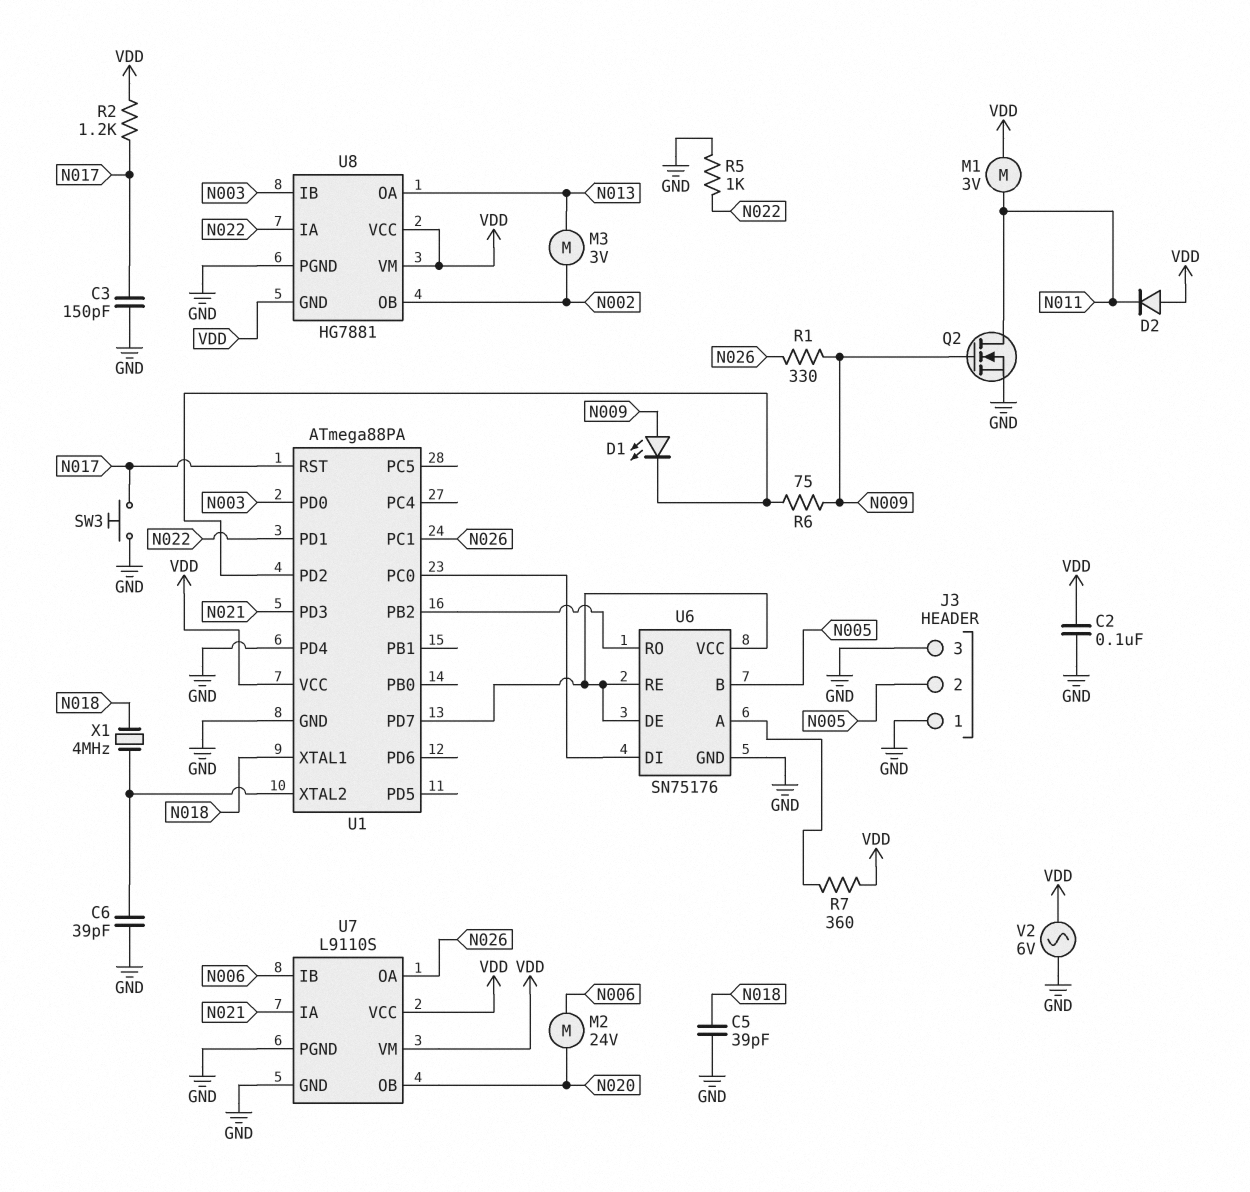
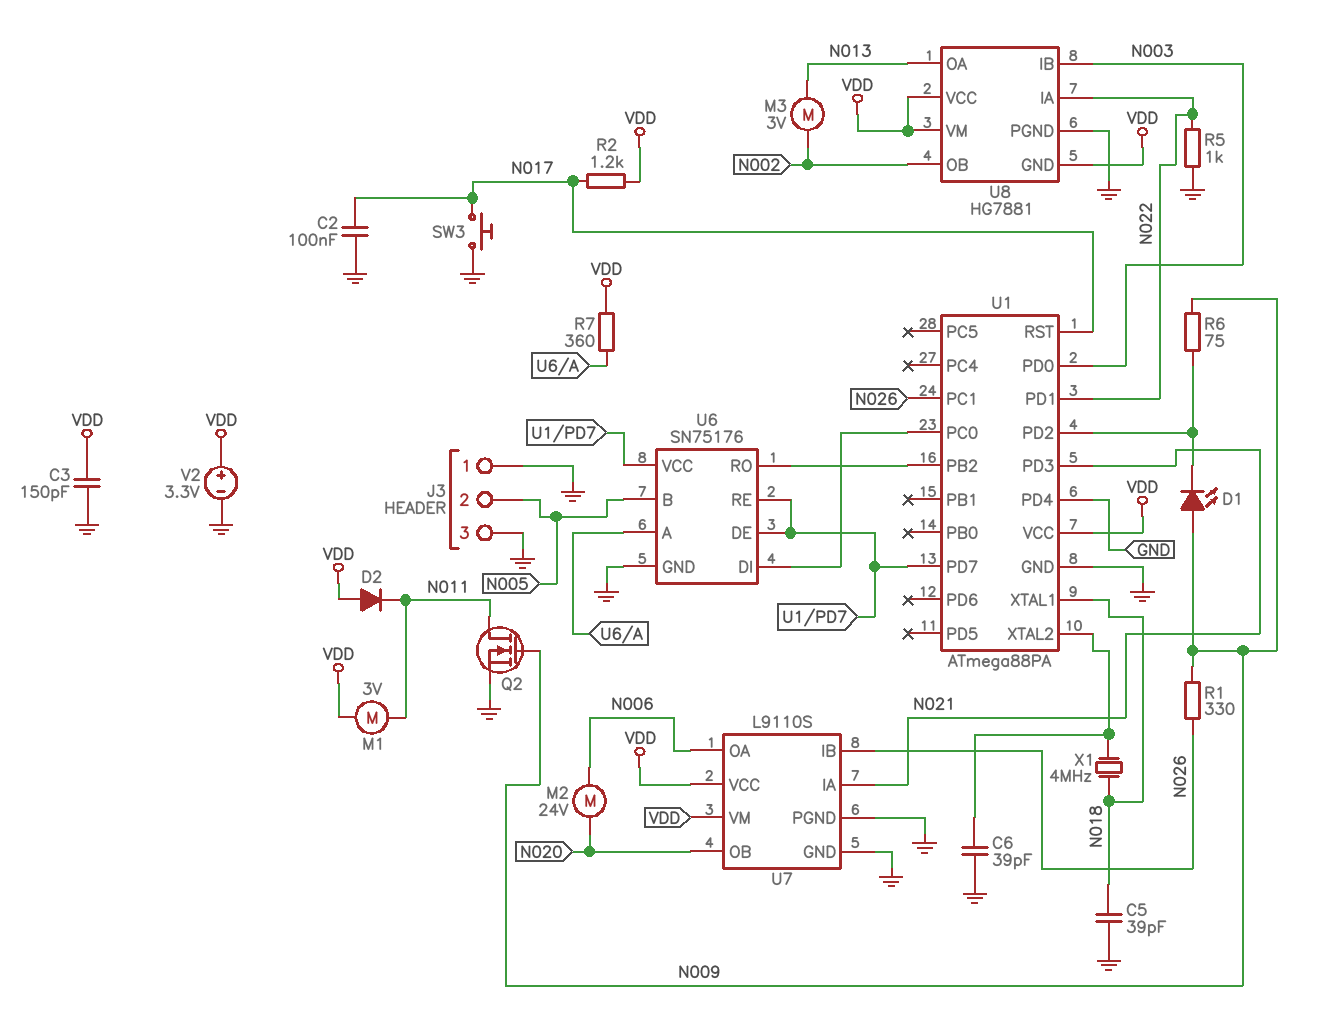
C2: 100nF (GND, VDD) -> 100nF (GND, N017)
C3: 150pF (GND, N017) -> 150pF (GND, VDD)
U7 pin IB: N006 -> N026
U7 pin OA: N026 -> N006
V2: AC 6V (GND, VDD) -> 3.3V (plus VDD, minus GND)

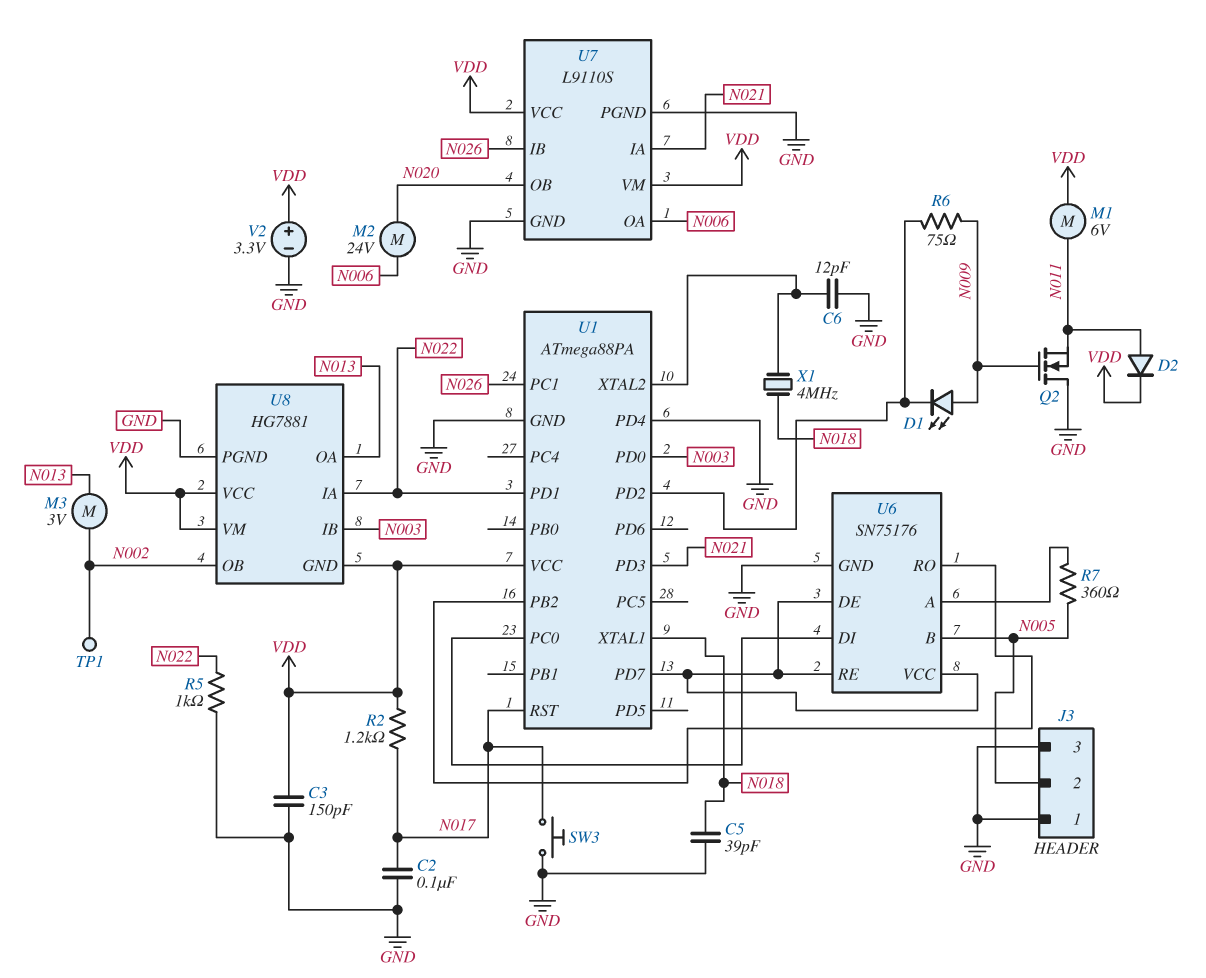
C6: 39pF (GND, U1/XTAL2) -> 12pF (GND, U1/XTAL2)
D2: diode (A VDD, K N011) -> diode (A N011, K VDD)
M1: motor 3V (N011, VDD) -> motor 6V (N011, VDD)
Q2: NMOS (G N009, D N011, S GND) -> NMOS (G N009, D GND, S N011)
R1: 330 (N009, N026) -> none
R7: 360 (U6/A, VDD) -> 360 (N005, U6/A)
TP1: none -> test point (N002)

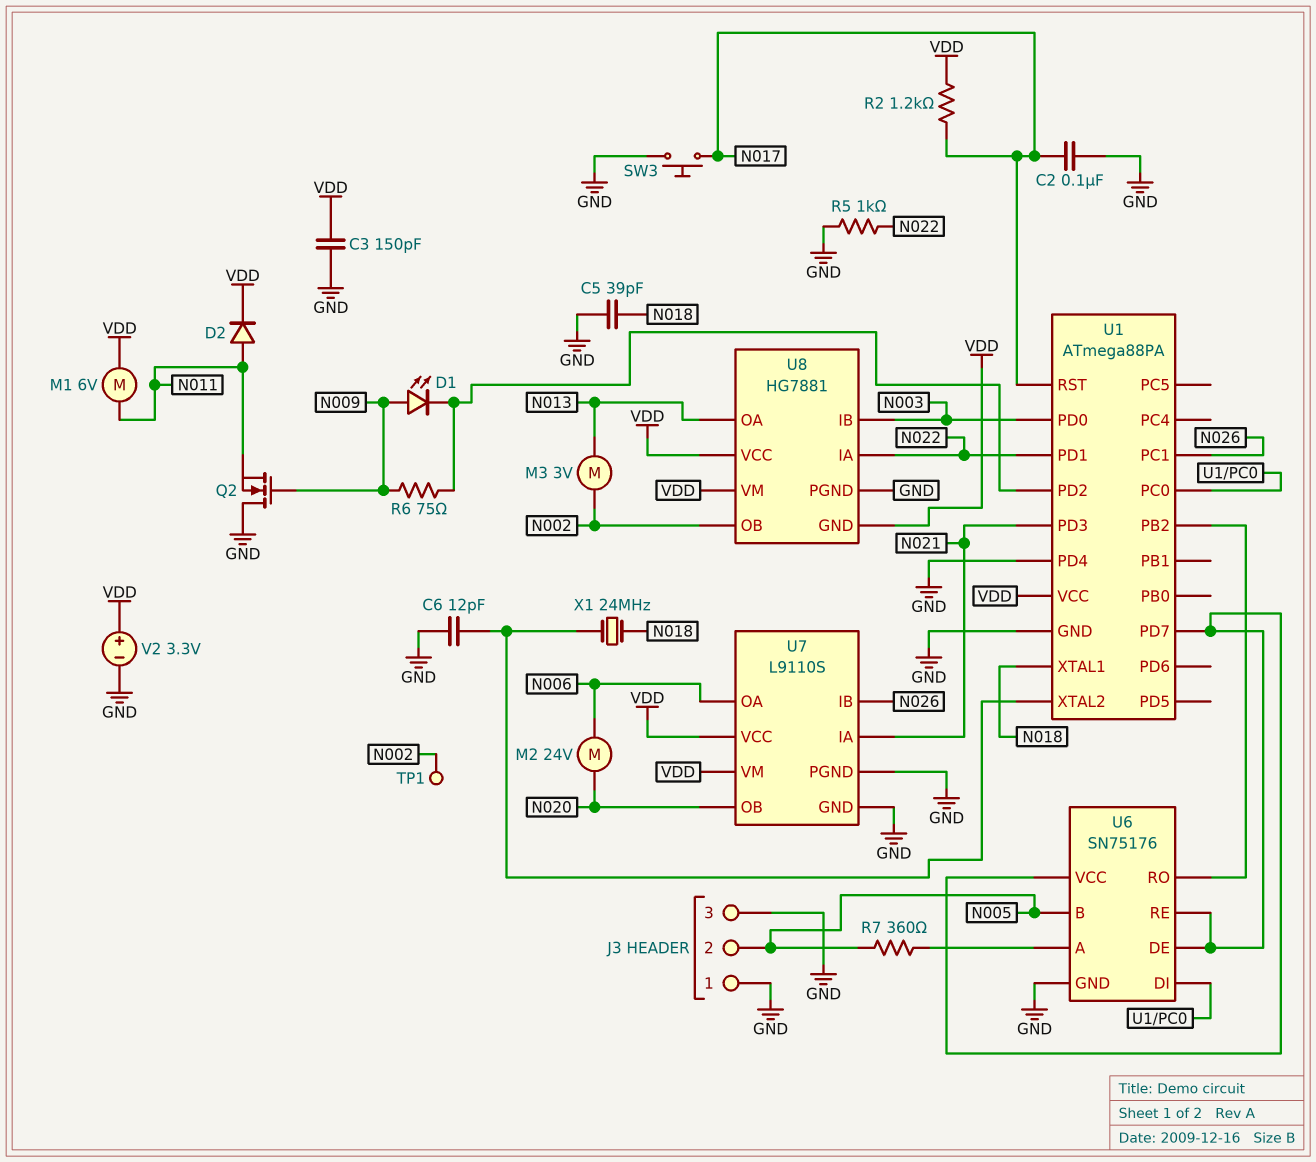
X1: 4MHz (N018, U1/XTAL2) -> 24MHz (N018, U1/XTAL2)

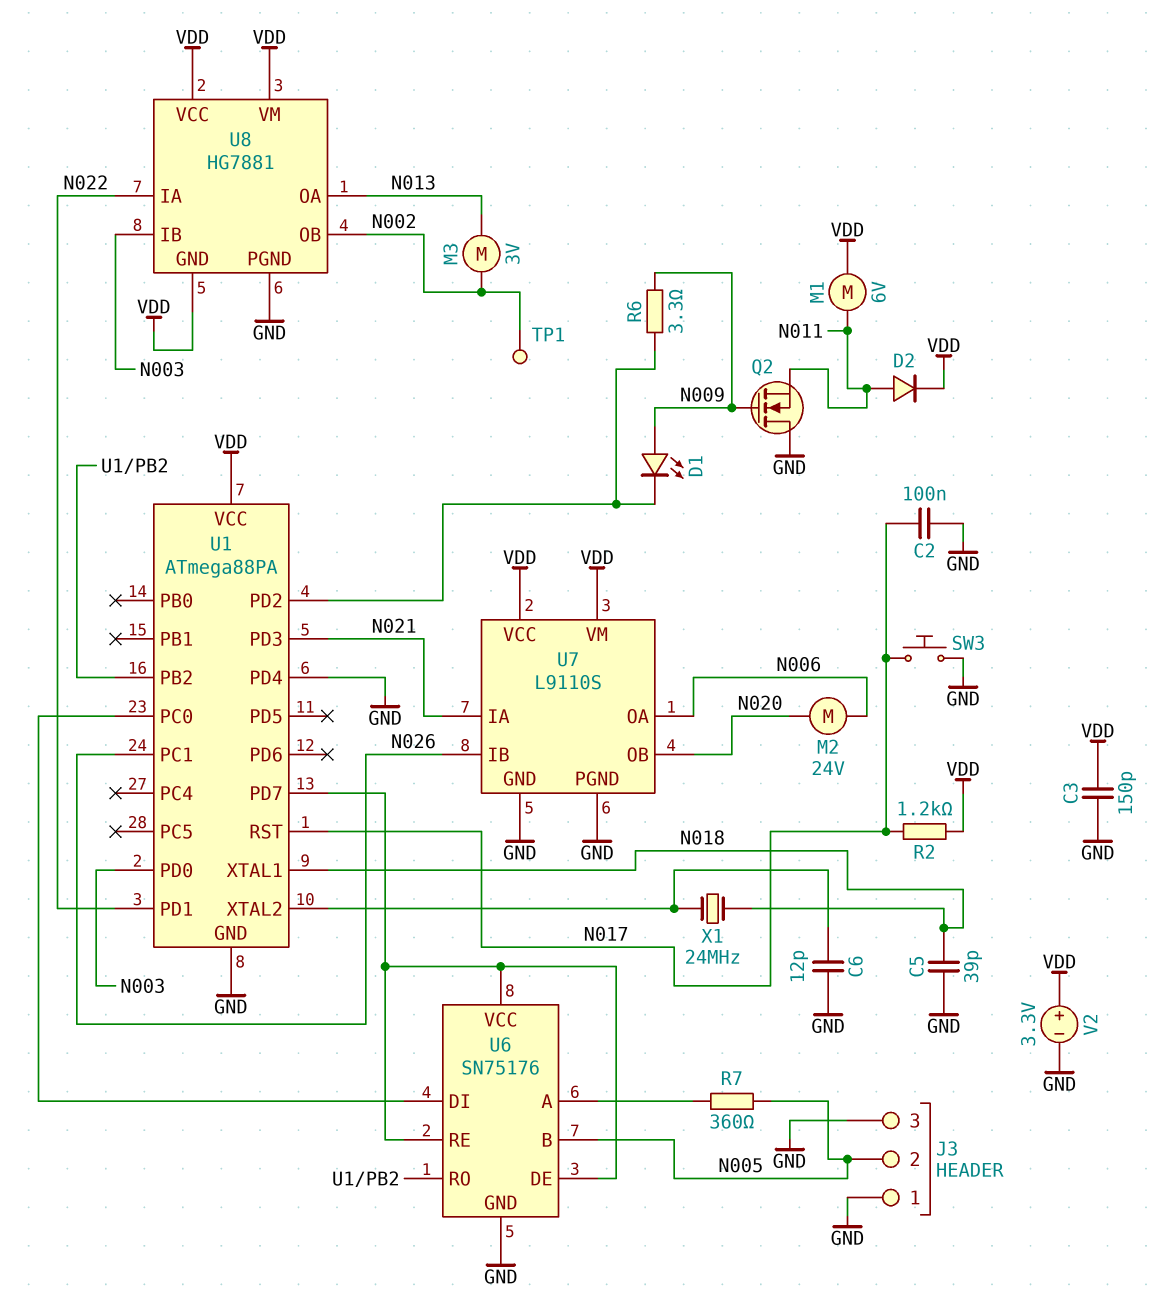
R5: 1k (GND, N022) -> none
R6: 75 (N009, U1/PD2) -> 3.3 (N009, U1/PD2)

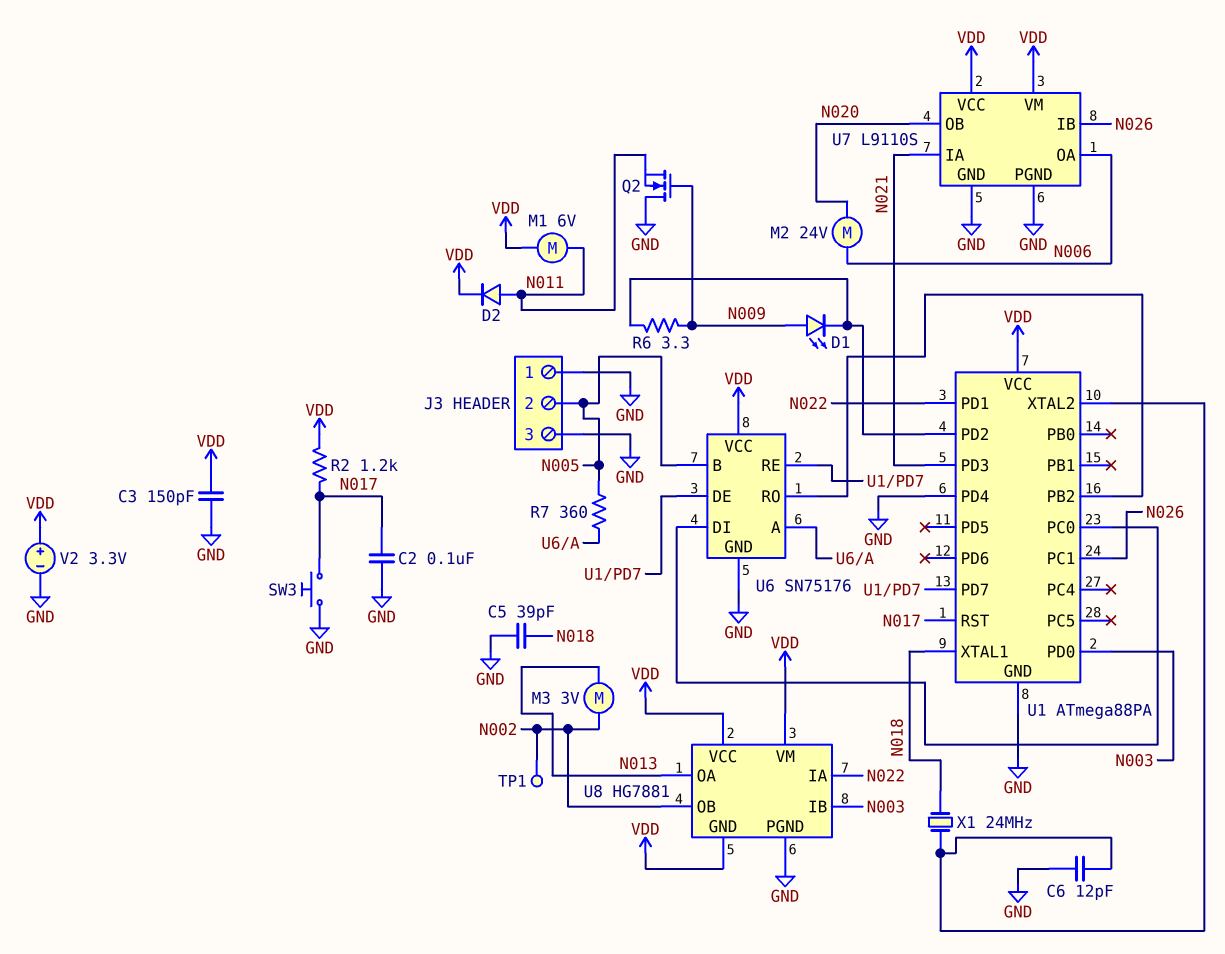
U6 pin VCC: U1/PD7 -> VDD

